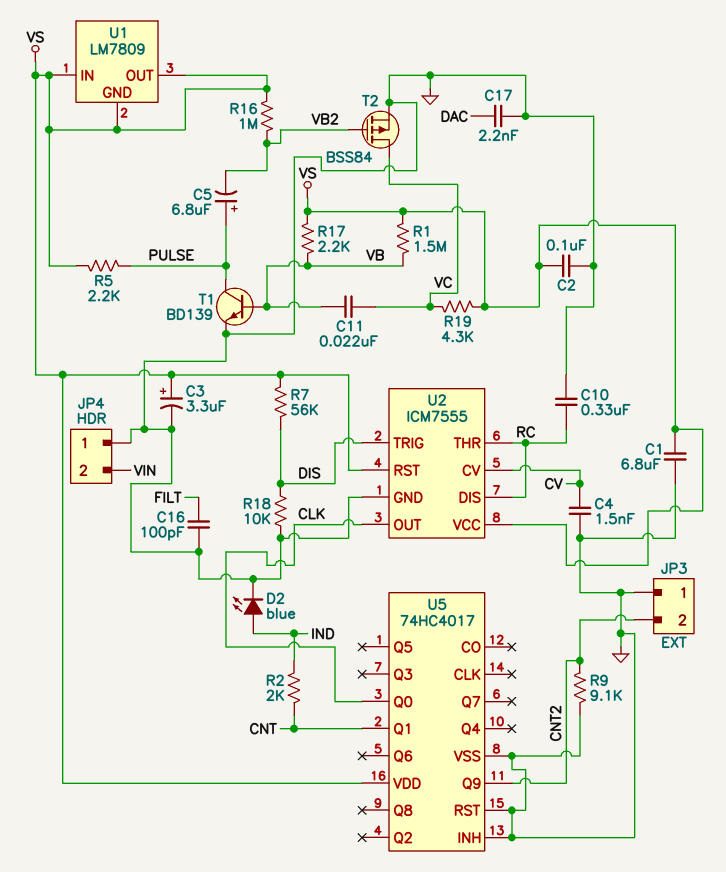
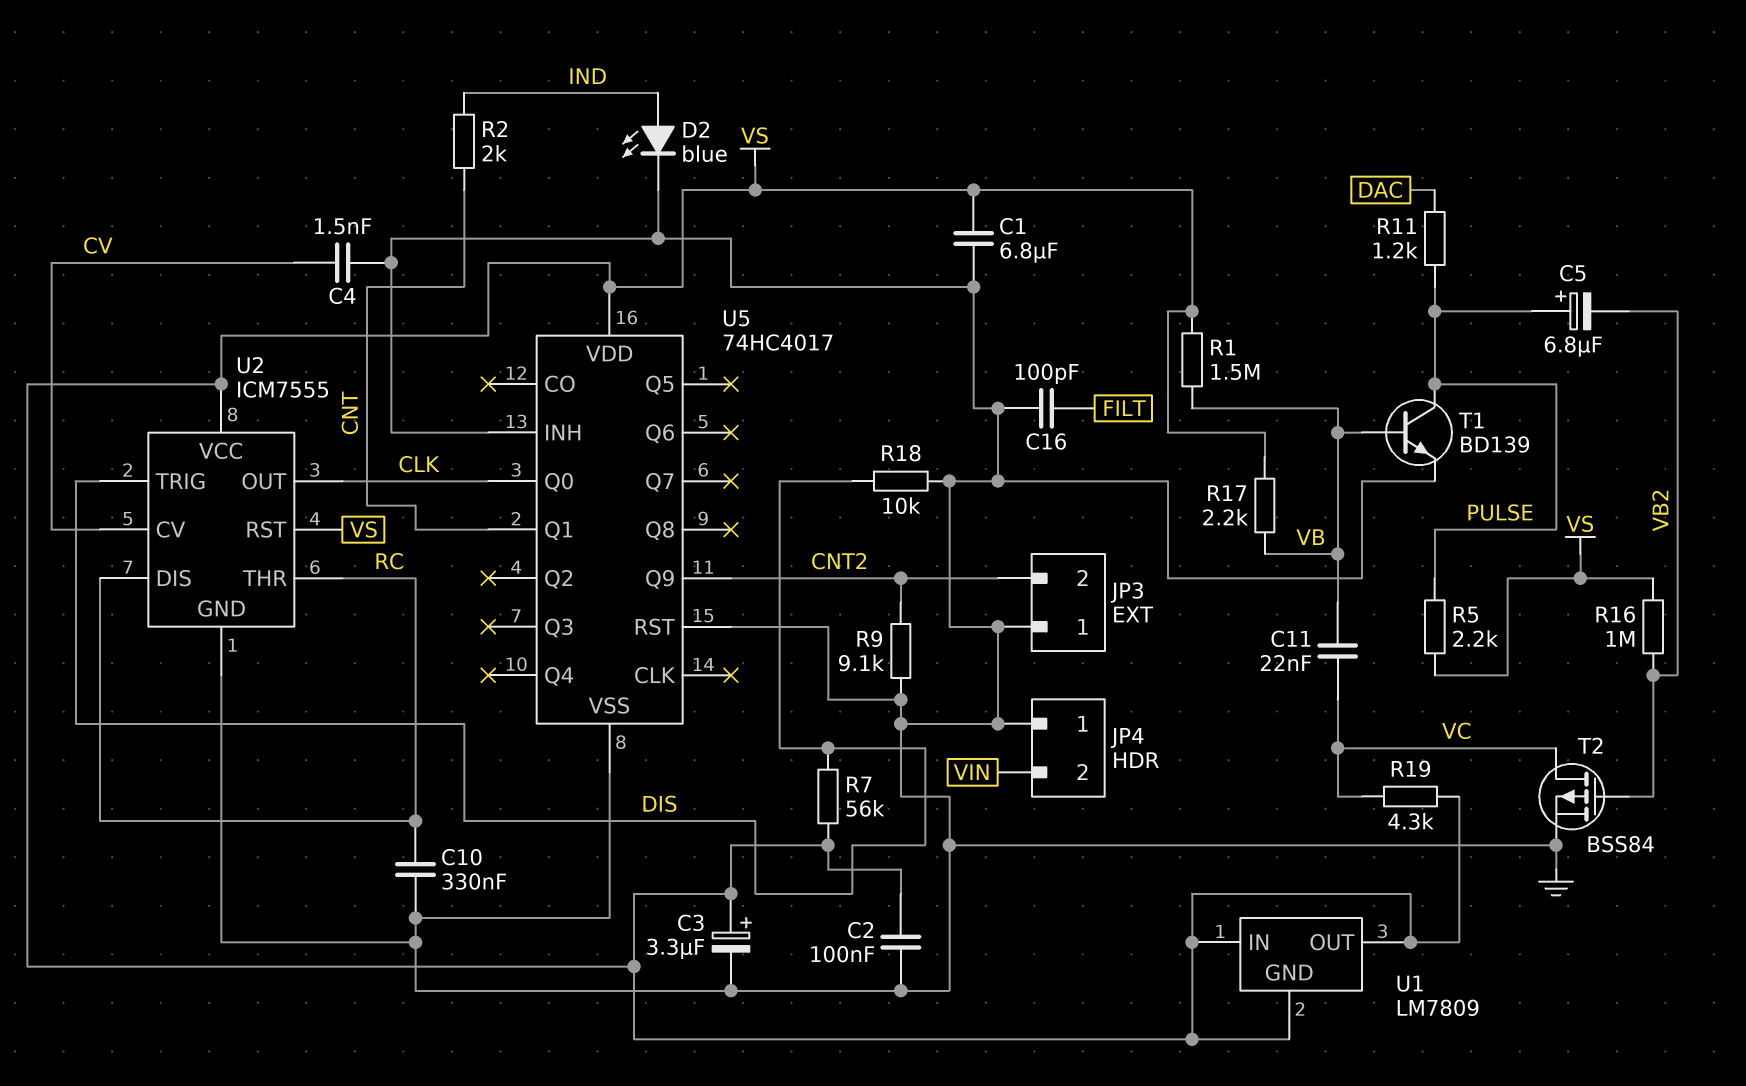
C17: 2.2nF (DAC, GND) -> none
R11: none -> 1.2k (DAC, PULSE)

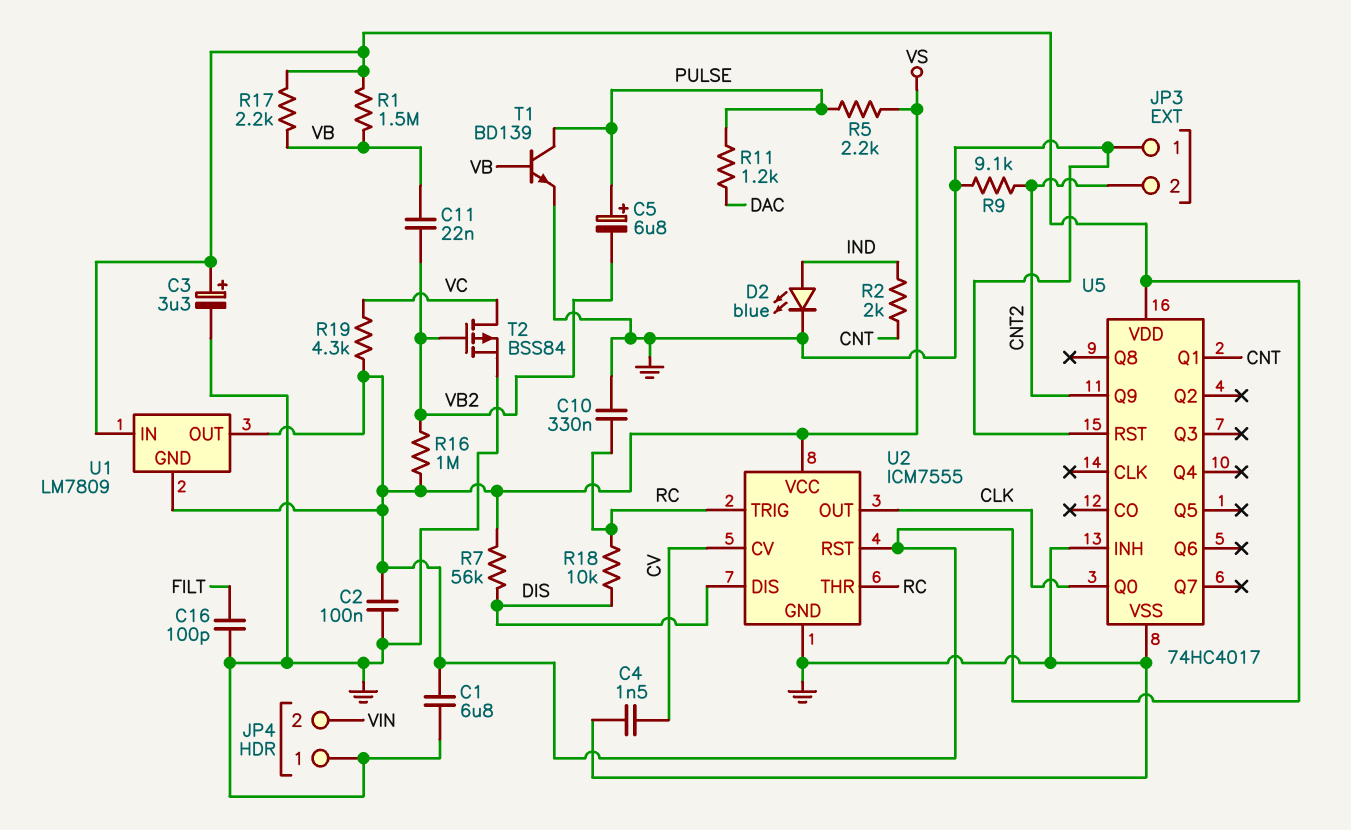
C11: 22nF (VB, VC) -> 22nF (VB, VB2)
R18: 10k (DIS, GND) -> 10k (DIS, RC)
U2 pin DIS: RC -> DIS
U2 pin TRIG: DIS -> RC

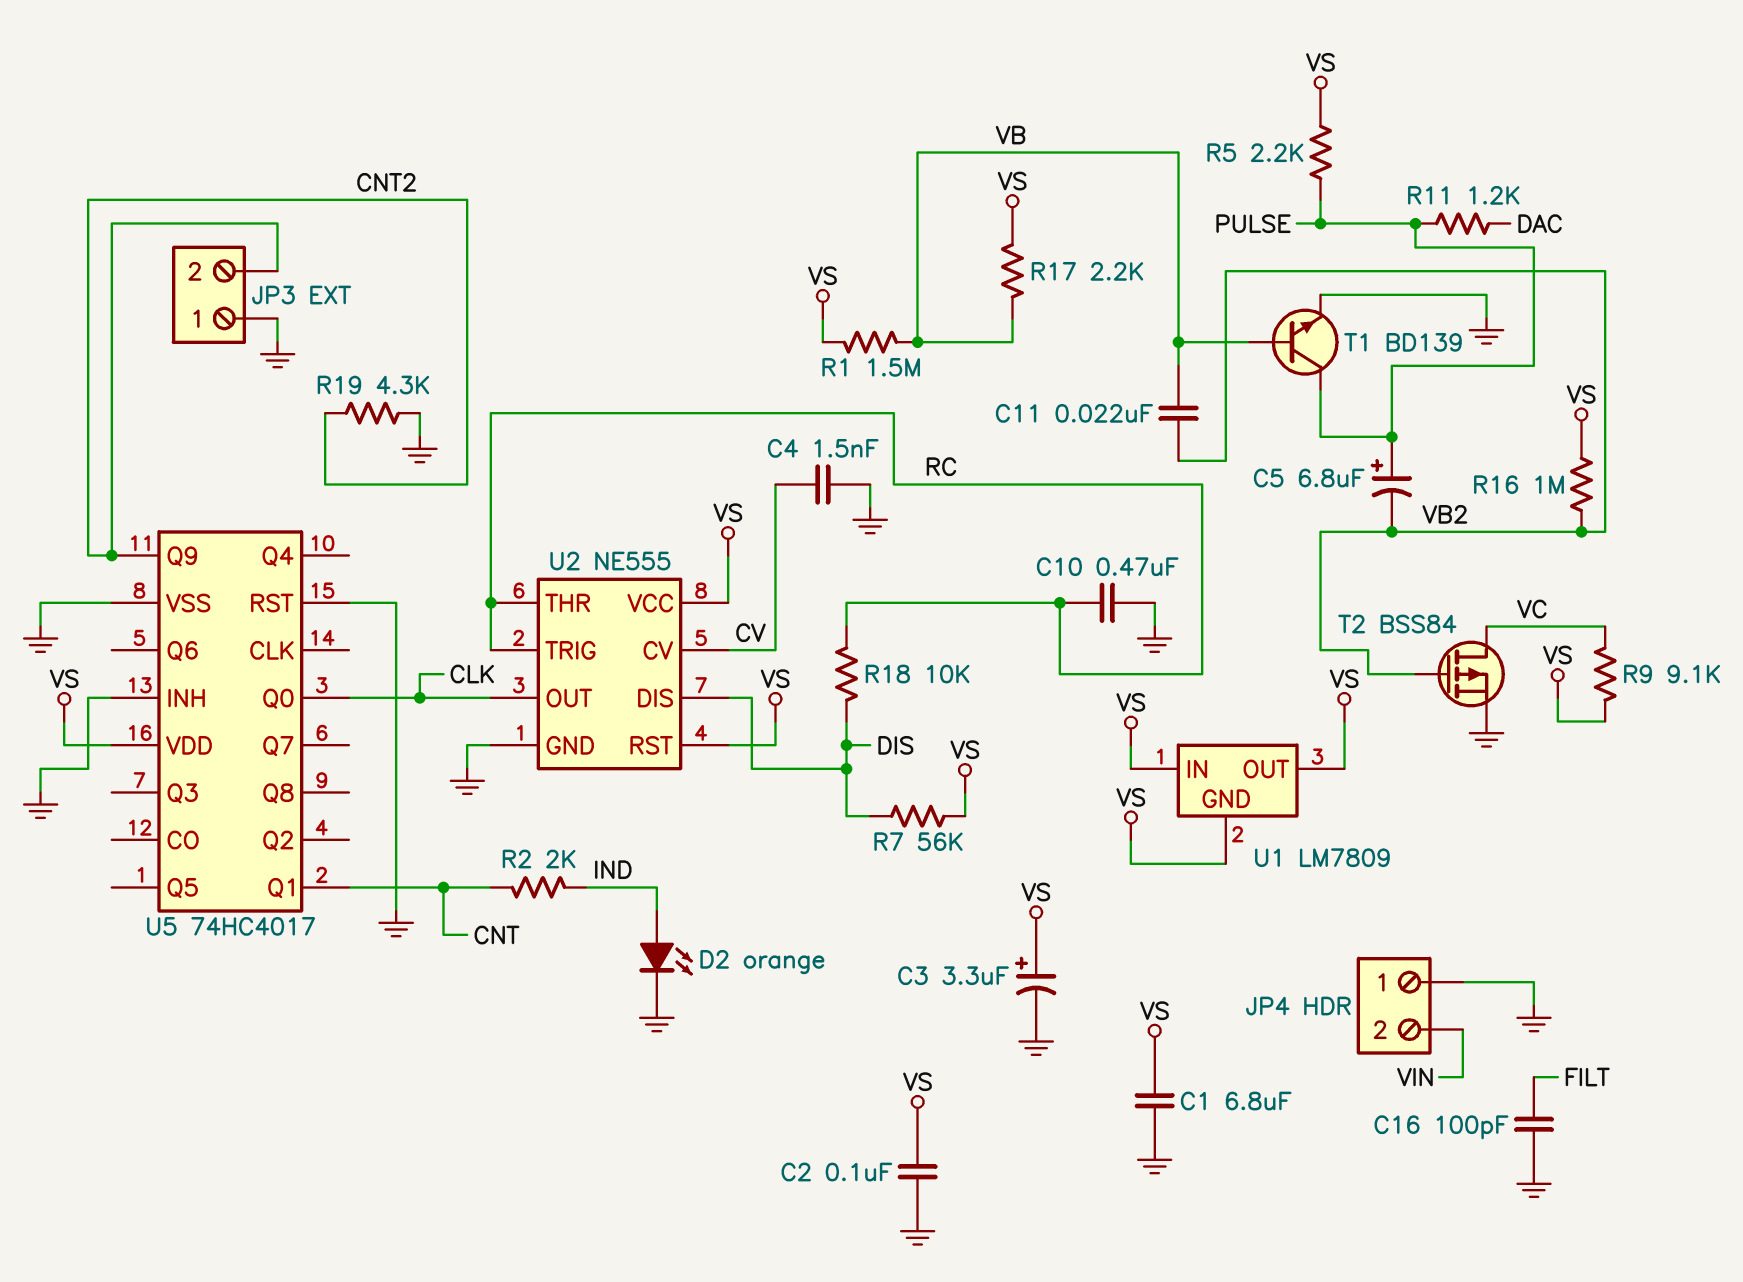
C10: 330nF (GND, RC) -> 470nF (GND, RC)
D2: LED blue (A IND, K GND) -> LED orange (A IND, K GND)
R9: 9.1k (CNT2, GND) -> 9.1k (VC, VS)
R19: 4.3k (VC, VS) -> 4.3k (CNT2, GND)
U2: ICM7555 -> NE555

